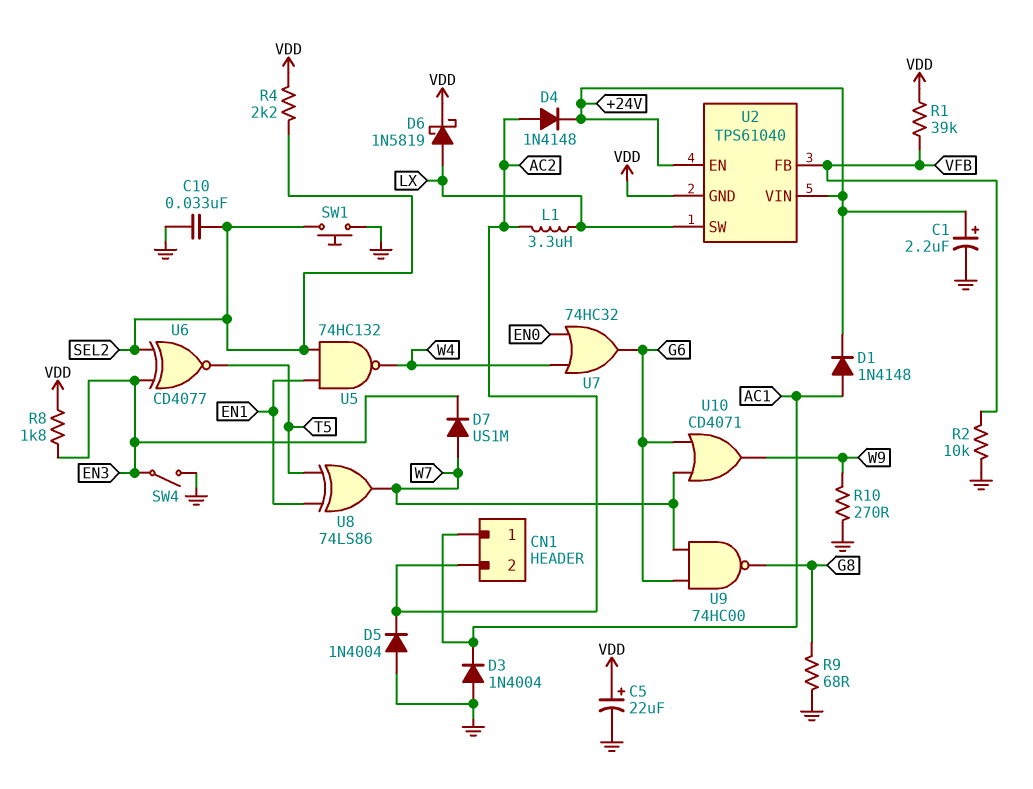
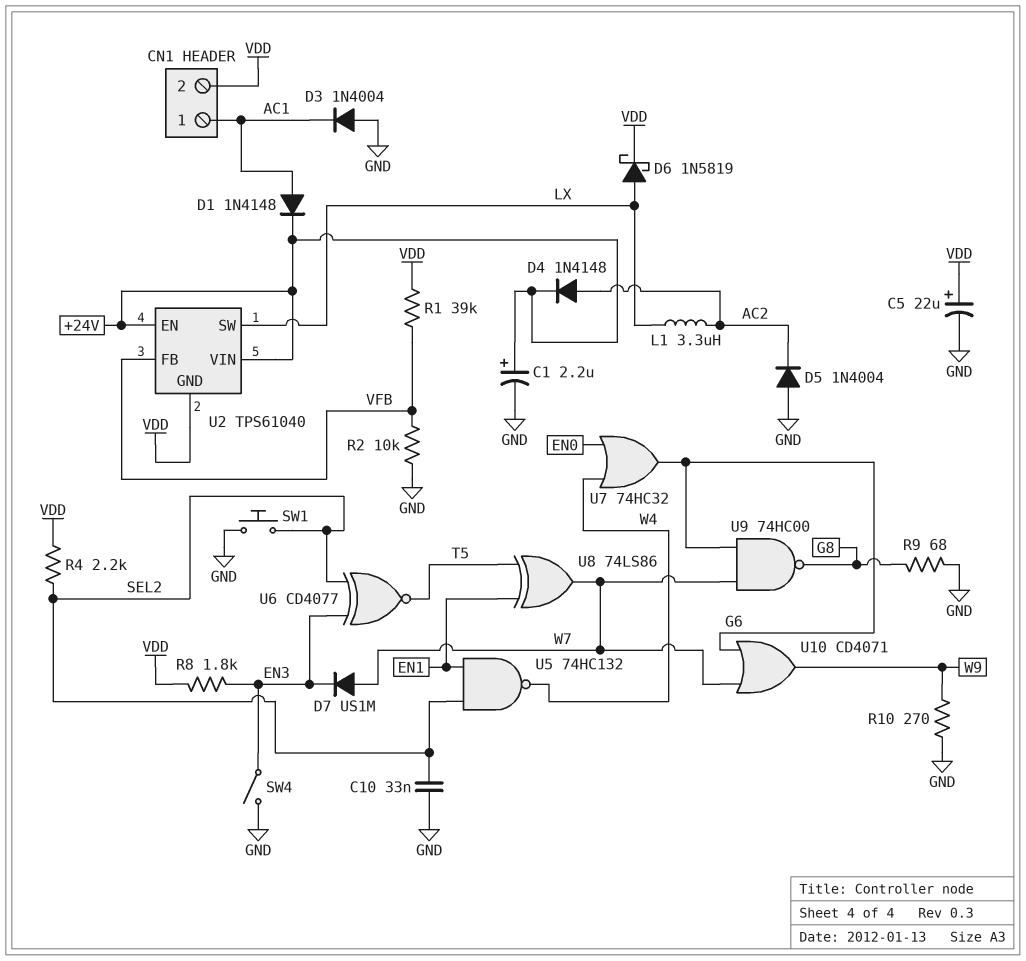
CN1 pin 2: AC2 -> VDD

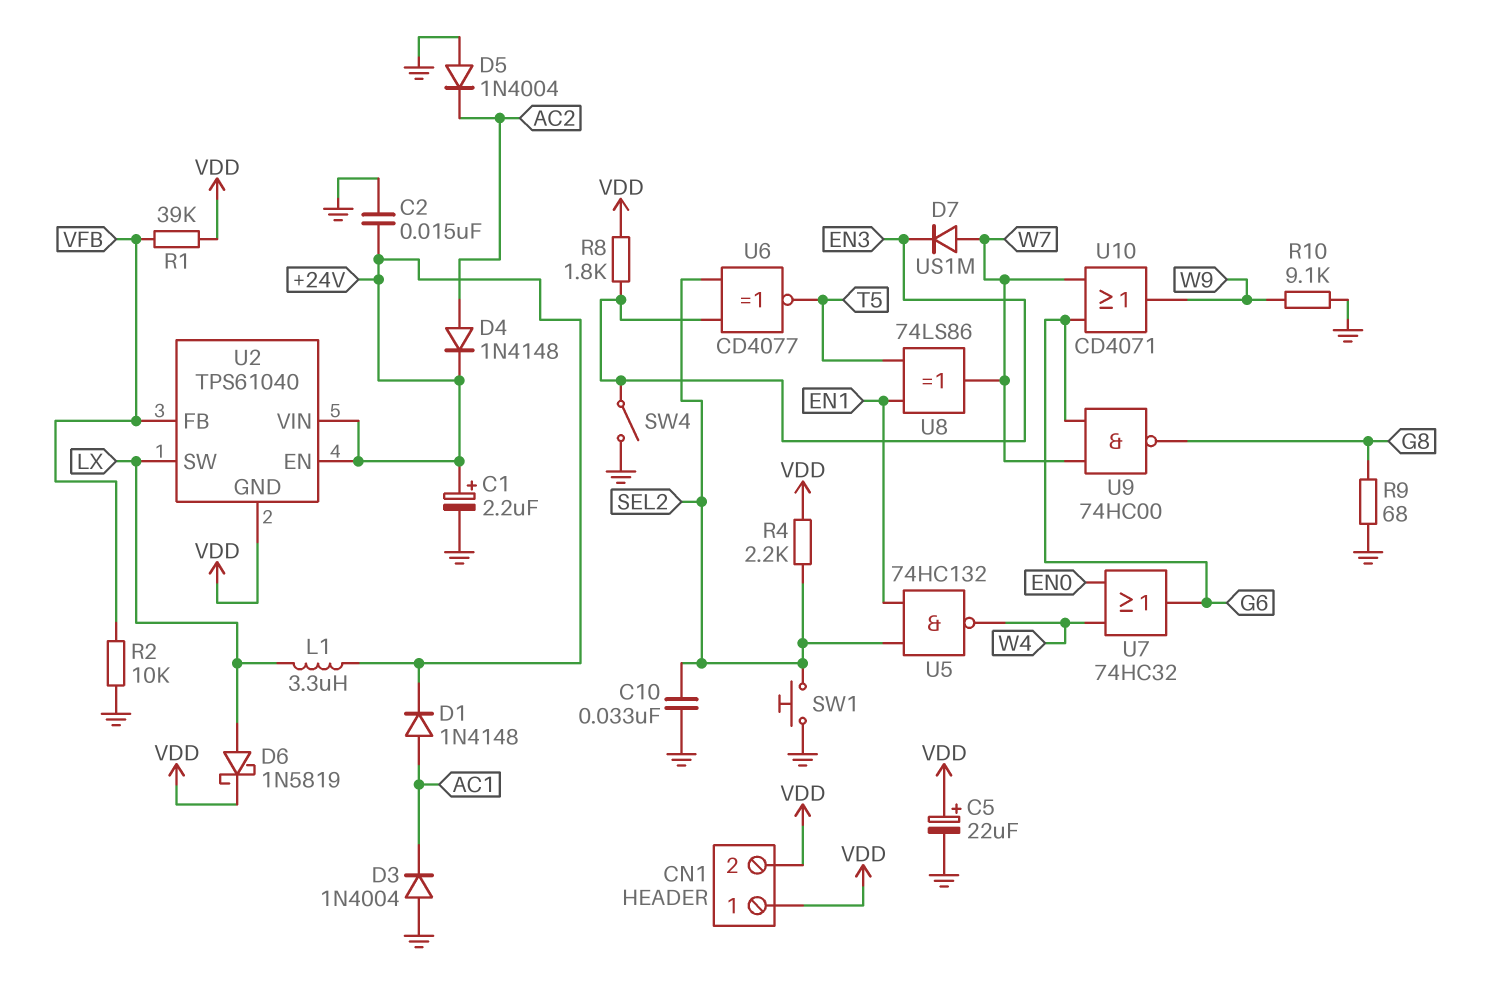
C2: none -> 15nF (+24V, GND)
CN1 pin 1: AC1 -> VDD
L1: 3.3uH (AC2, LX) -> 3.3uH (+24V, LX)
R10: 270 (GND, W9) -> 9.1k (GND, W9)

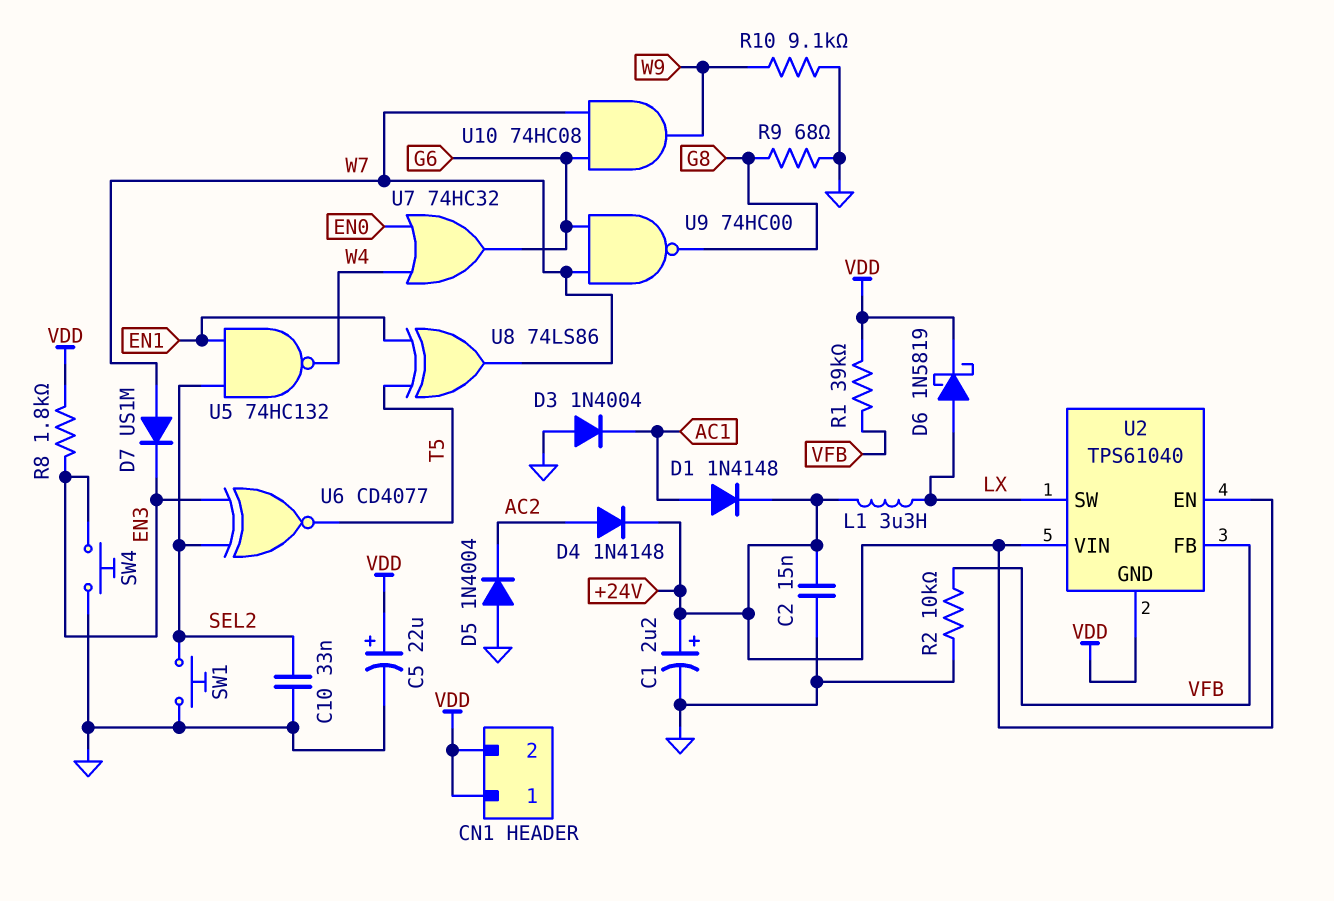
R4: 2.2k (SEL2, VDD) -> none
SW4: switch (EN3, GND) -> button (EN3, GND)
U10: OR CD4071 (in G6, in W7, out W9) -> AND 74HC08 (in G6, in W7, out W9)

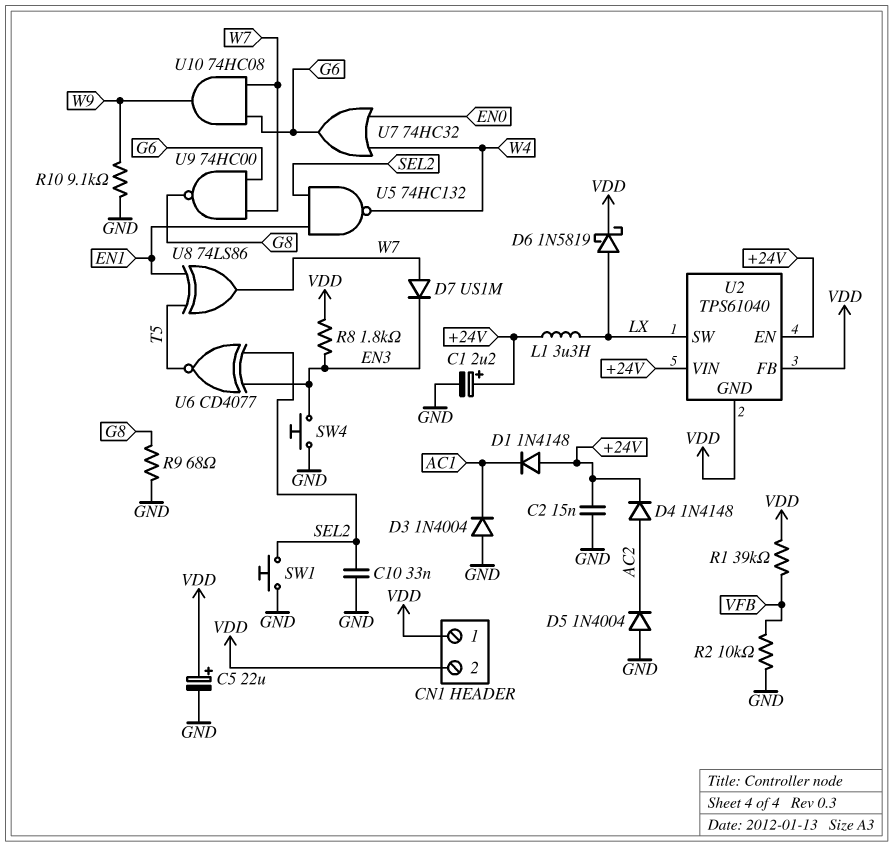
D1: diode 1N4148 (A AC1, K +24V) -> diode 1N4148 (A +24V, K AC1)
U2 pin FB: VFB -> VDD

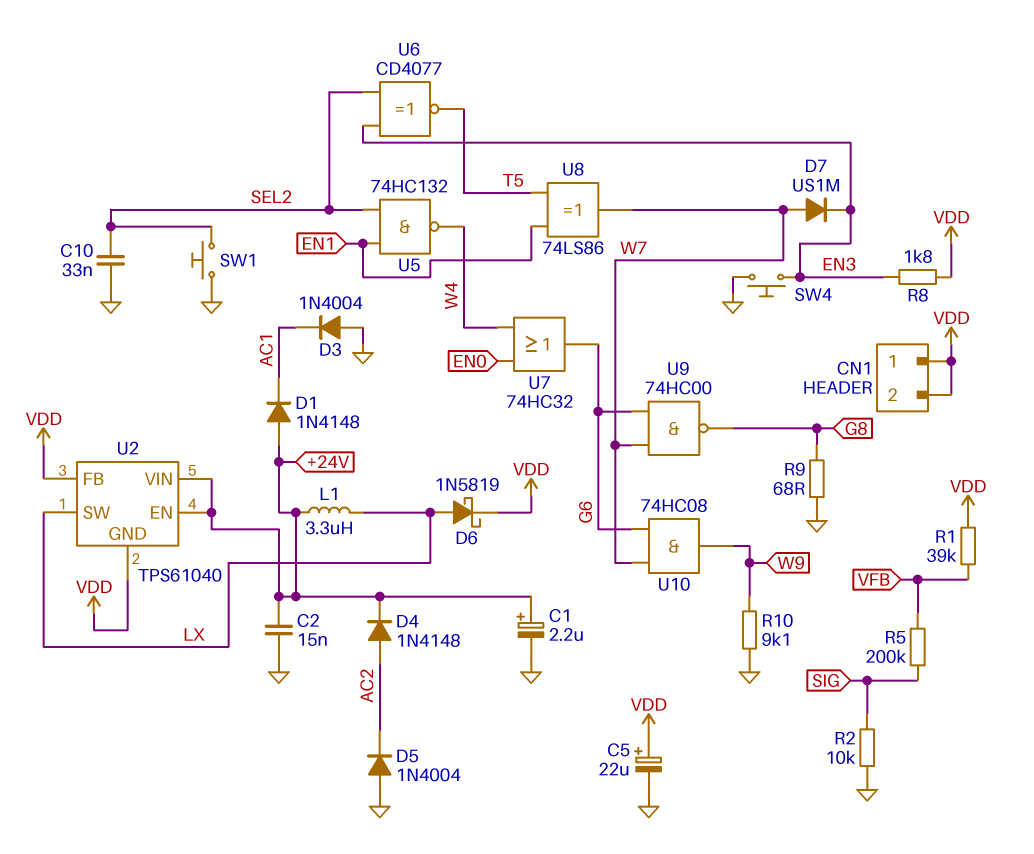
R2: 10k (GND, VFB) -> 10k (GND, SIG)
R5: none -> 200k (SIG, VFB)

